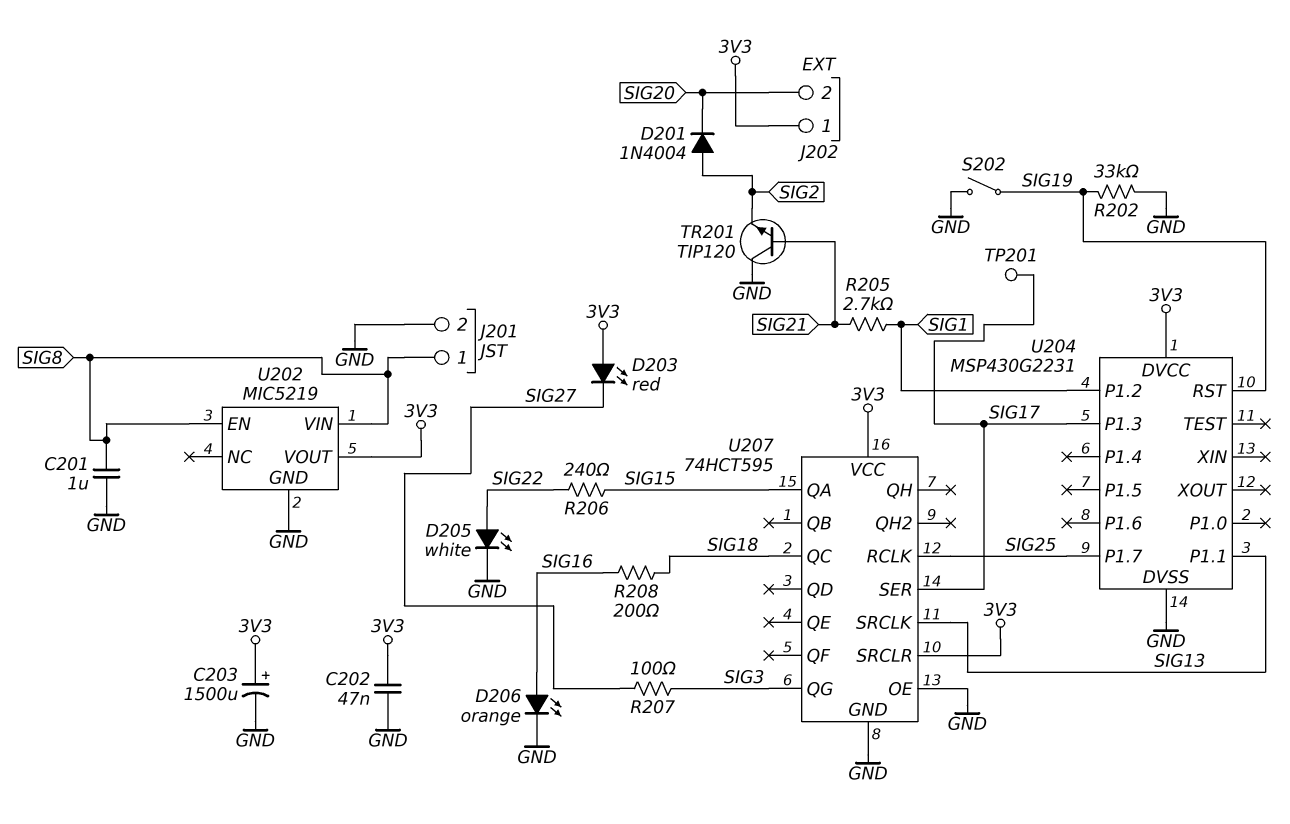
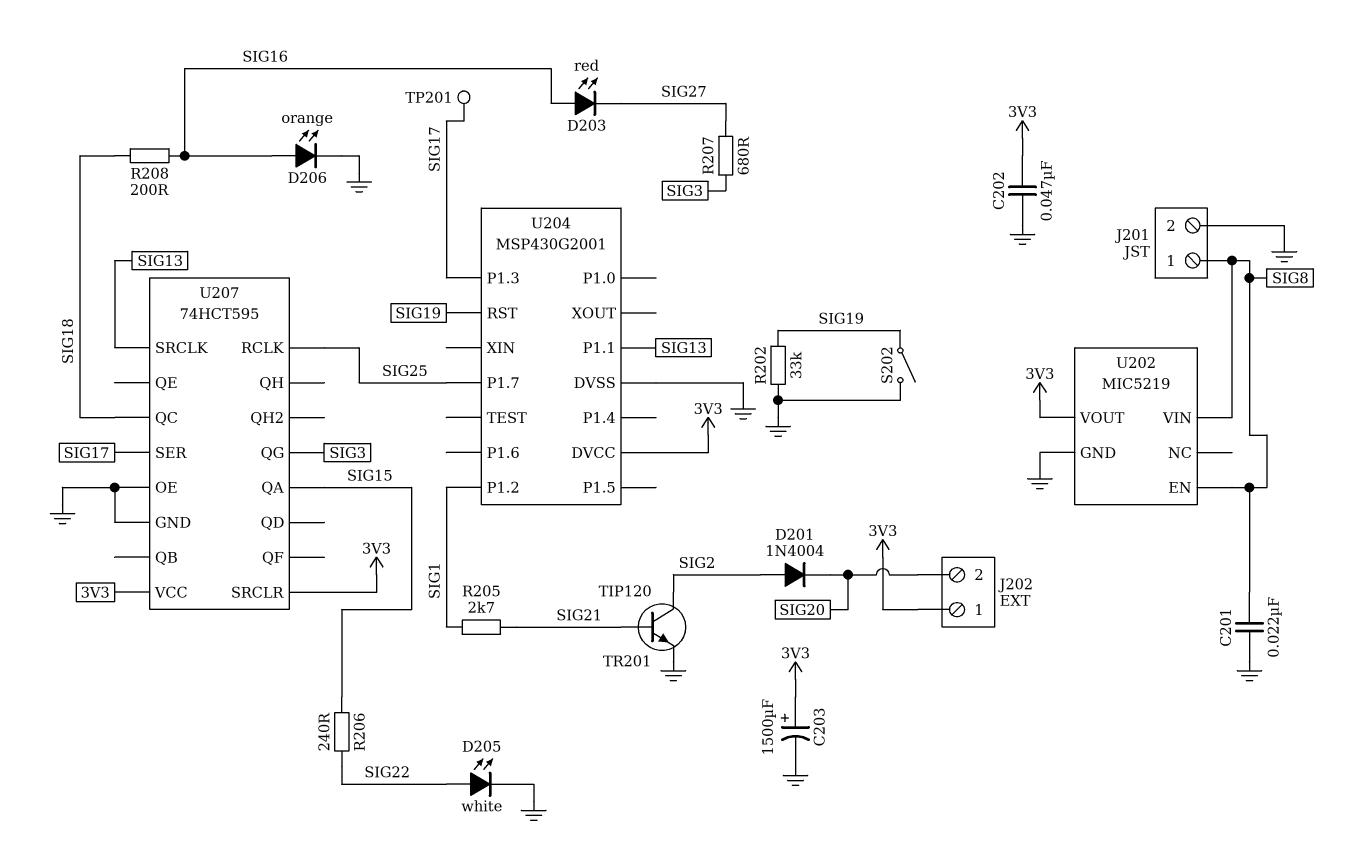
C201: 1uF (GND, SIG8) -> 22nF (GND, SIG8)
D203: LED red (A 3V3, K SIG27) -> LED red (A SIG16, K SIG27)
R207: 100 (SIG3, SIG27) -> 680 (SIG3, SIG27)
TR201: NPN TIP120 (B SIG21, C GND, E SIG2) -> NPN TIP120 (B SIG21, C SIG2, E GND)
U204: MSP430G2231 -> MSP430G2001

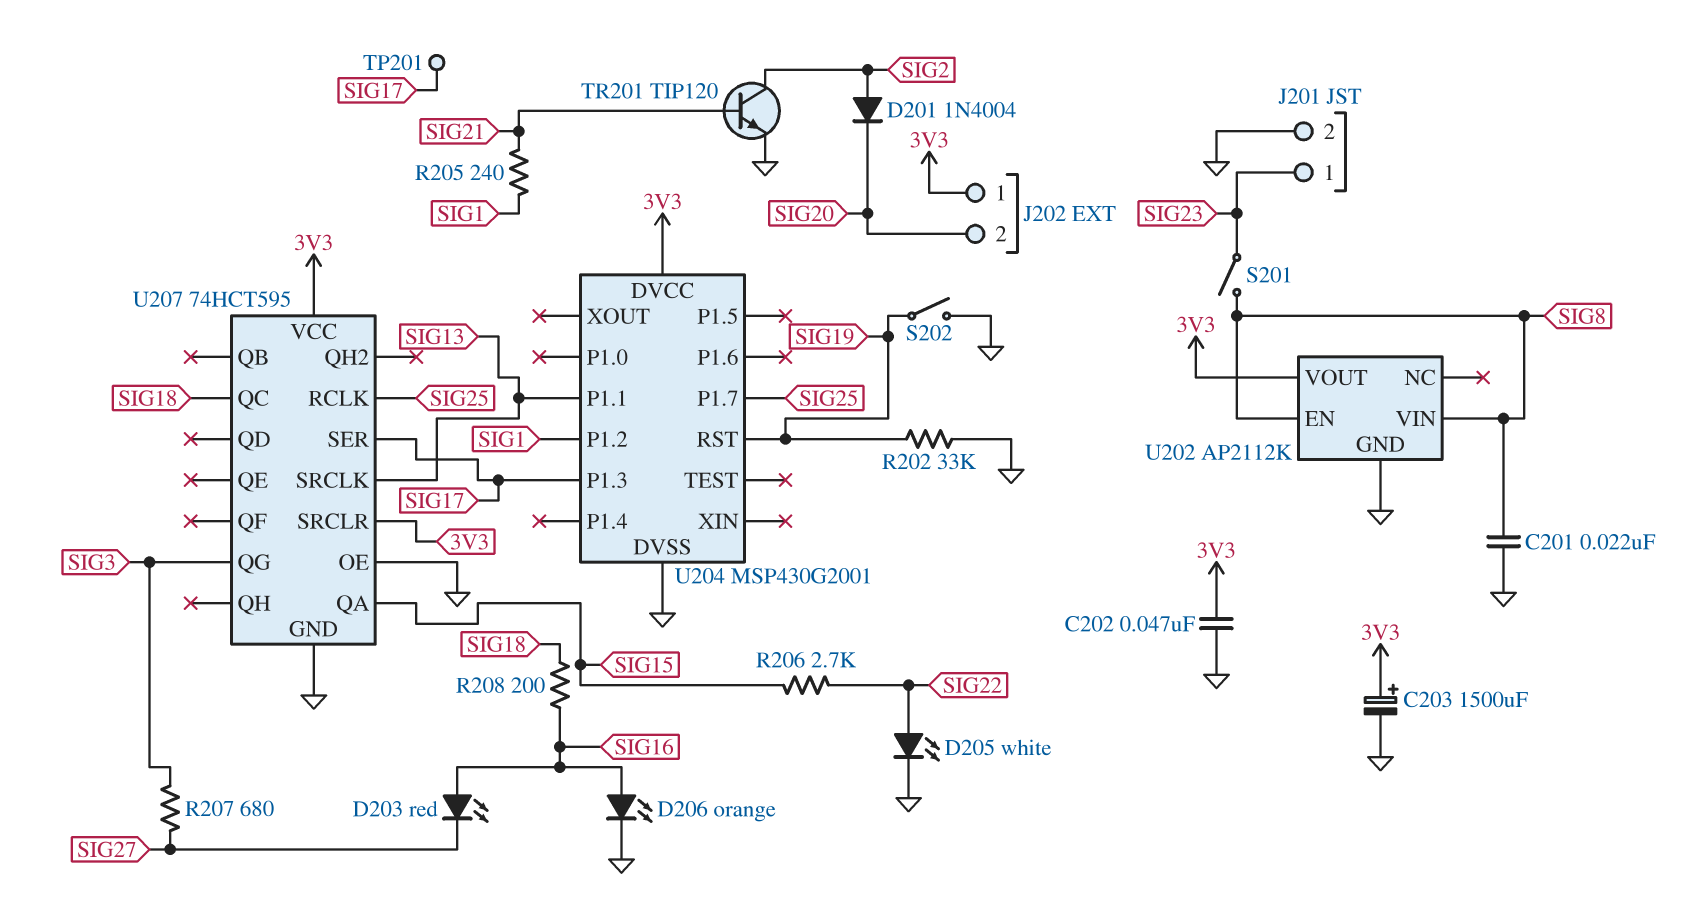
J201 pin 1: SIG8 -> SIG23
R205: 2.7k (SIG1, SIG21) -> 240 (SIG1, SIG21)
R206: 240 (SIG15, SIG22) -> 2.7k (SIG15, SIG22)
S201: none -> switch (SIG8, SIG23)
U202: MIC5219 -> AP2112K

